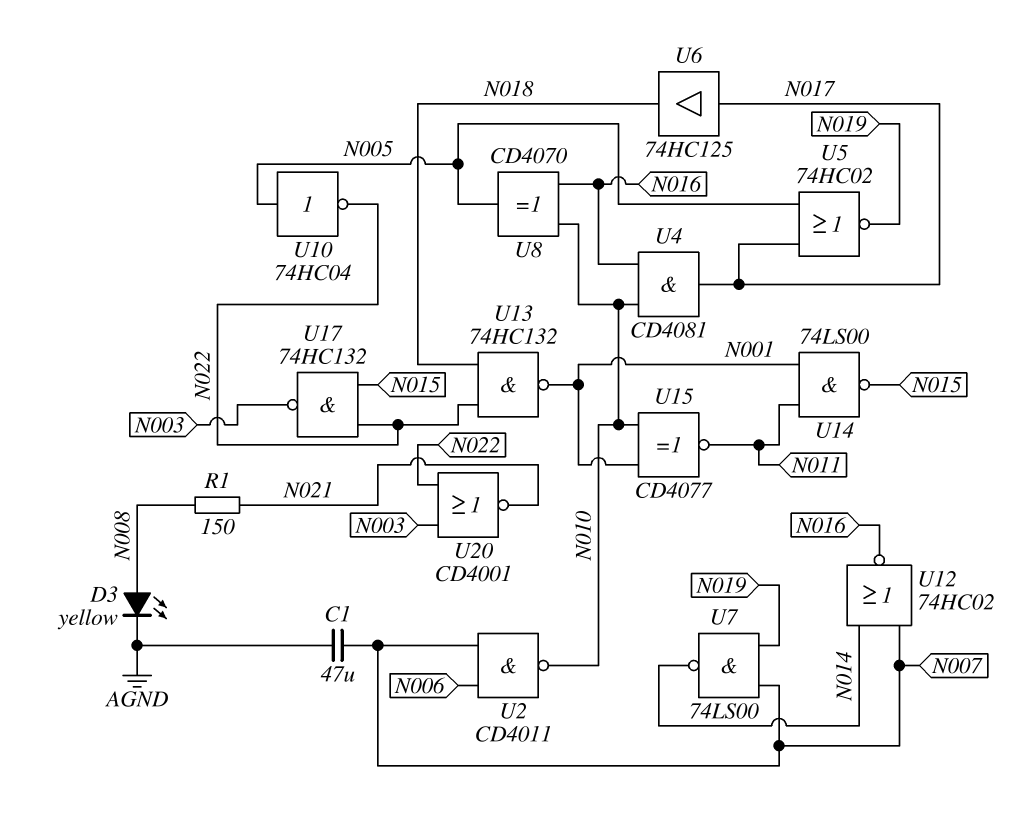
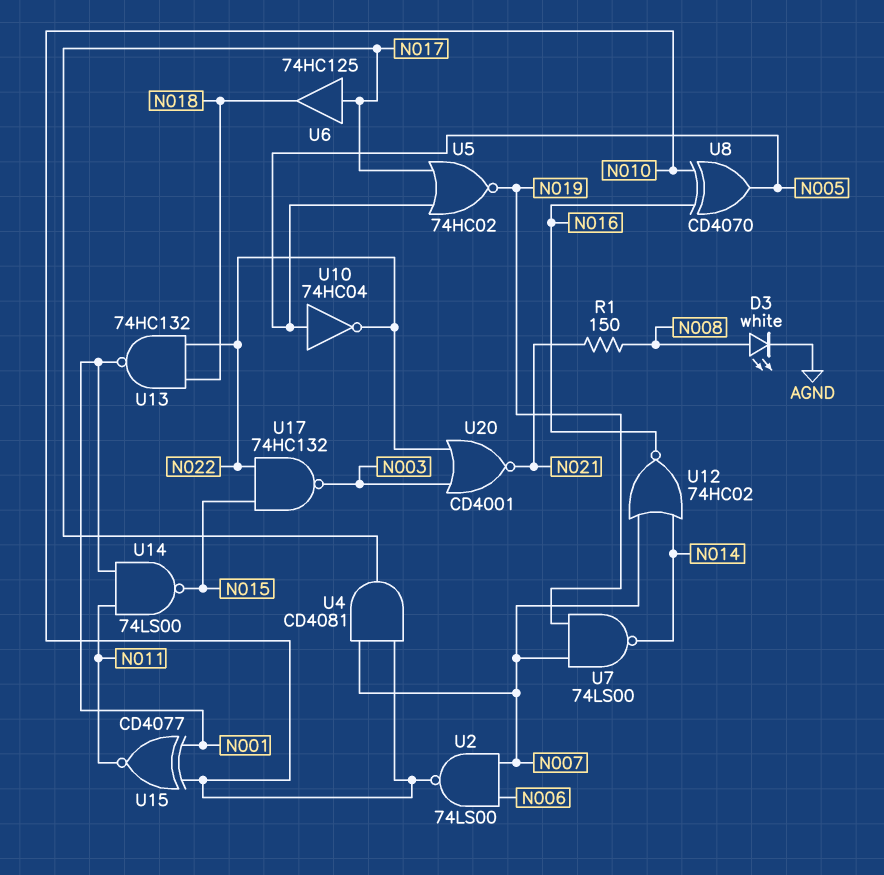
C1: 47uF (AGND, N007) -> none
D3: LED yellow (A N008, K AGND) -> LED white (A N008, K AGND)
U2: NAND CD4011 (in N006, in N007, out N010) -> NAND 74LS00 (in N006, in N007, out N010)
U4: AND CD4081 (in N010, in N016, out N017) -> AND CD4081 (in N007, in N010, out N017)

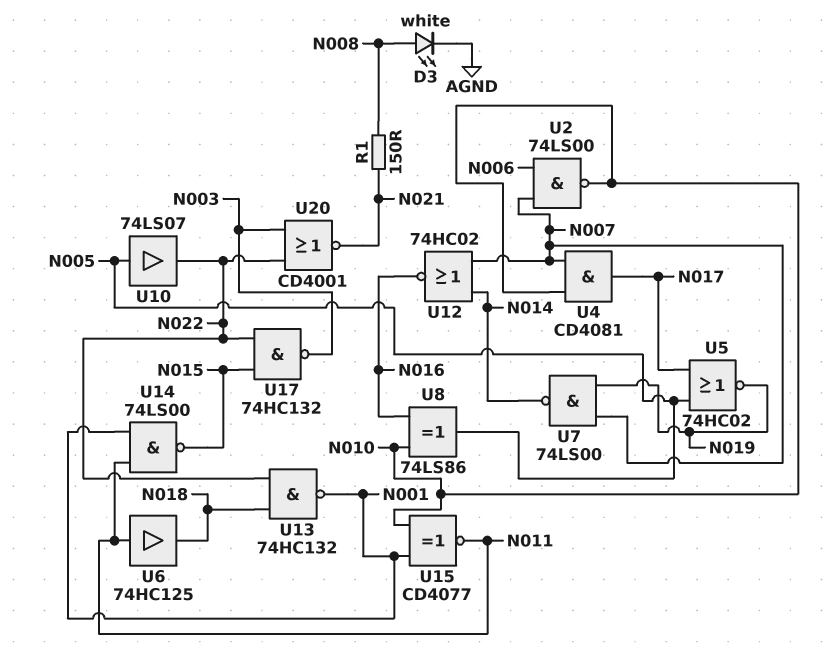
U6: buffer 74HC125 (in N017, out N018) -> buffer 74HC125 (in N011, out N018)
U8: XOR CD4070 (in N010, in N016, out N005) -> XOR 74LS86 (in N010, in N016, out N005)
U10: NOT 74HC04 (in N005, out N022) -> buffer 74LS07 (in N005, out N022)

